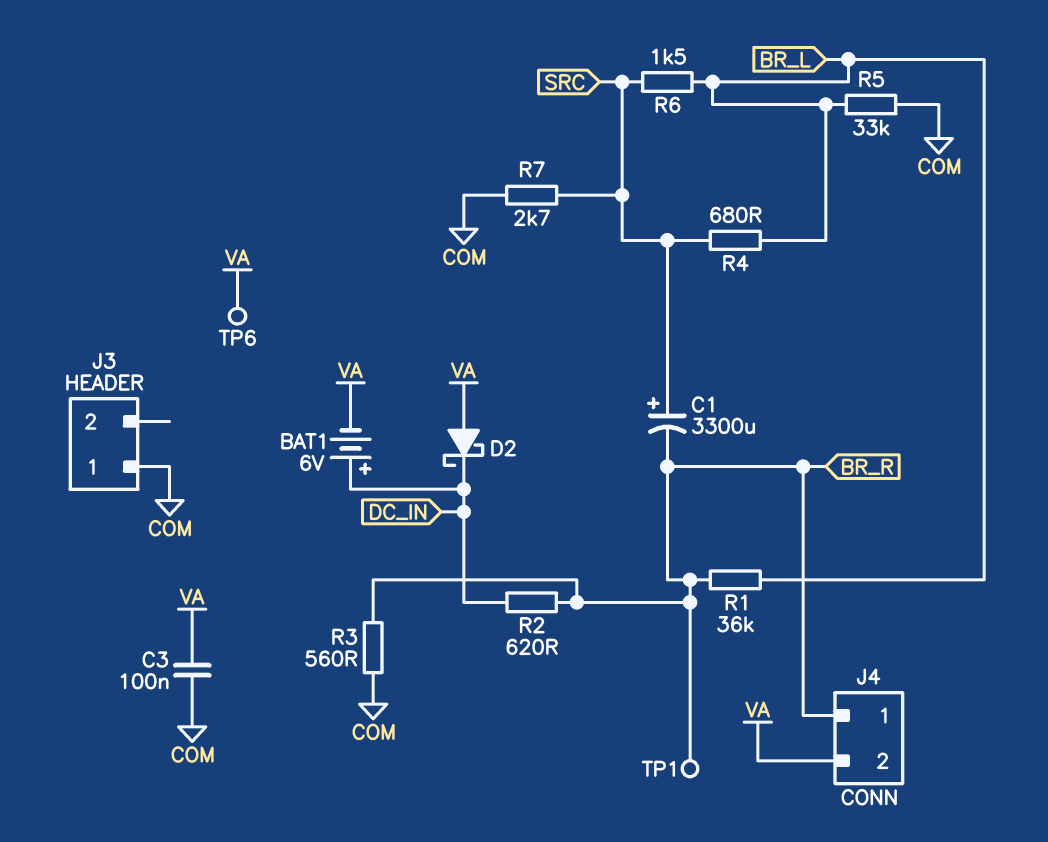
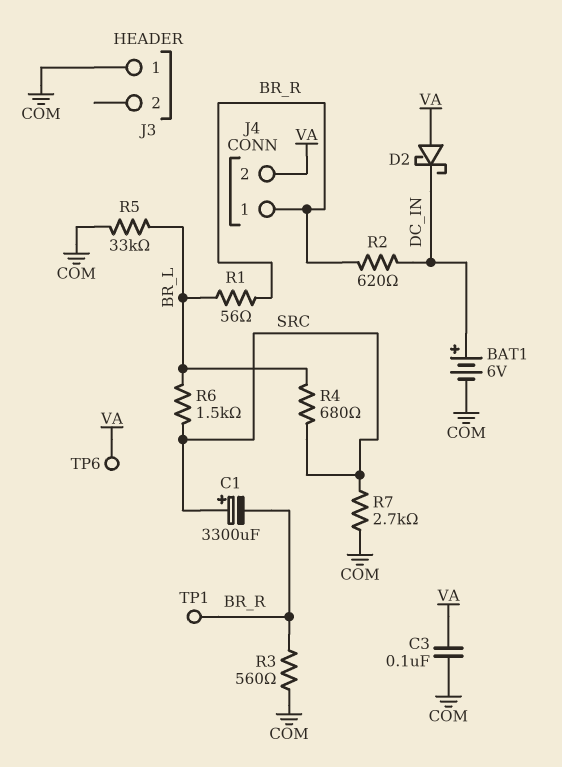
BAT1: 6V (plus DC_IN, minus VA) -> 6V (plus DC_IN, minus COM)
R1: 36k (BR_L, BR_R) -> 56 (BR_L, BR_R)

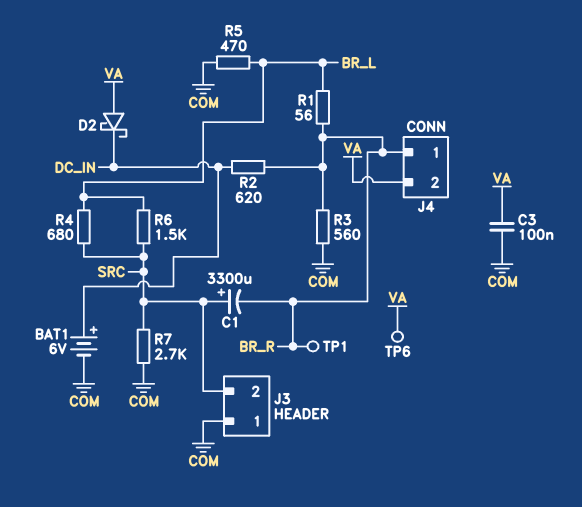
J3 pin 2: none -> SRC
R5: 33k (BR_L, COM) -> 470 (BR_L, COM)

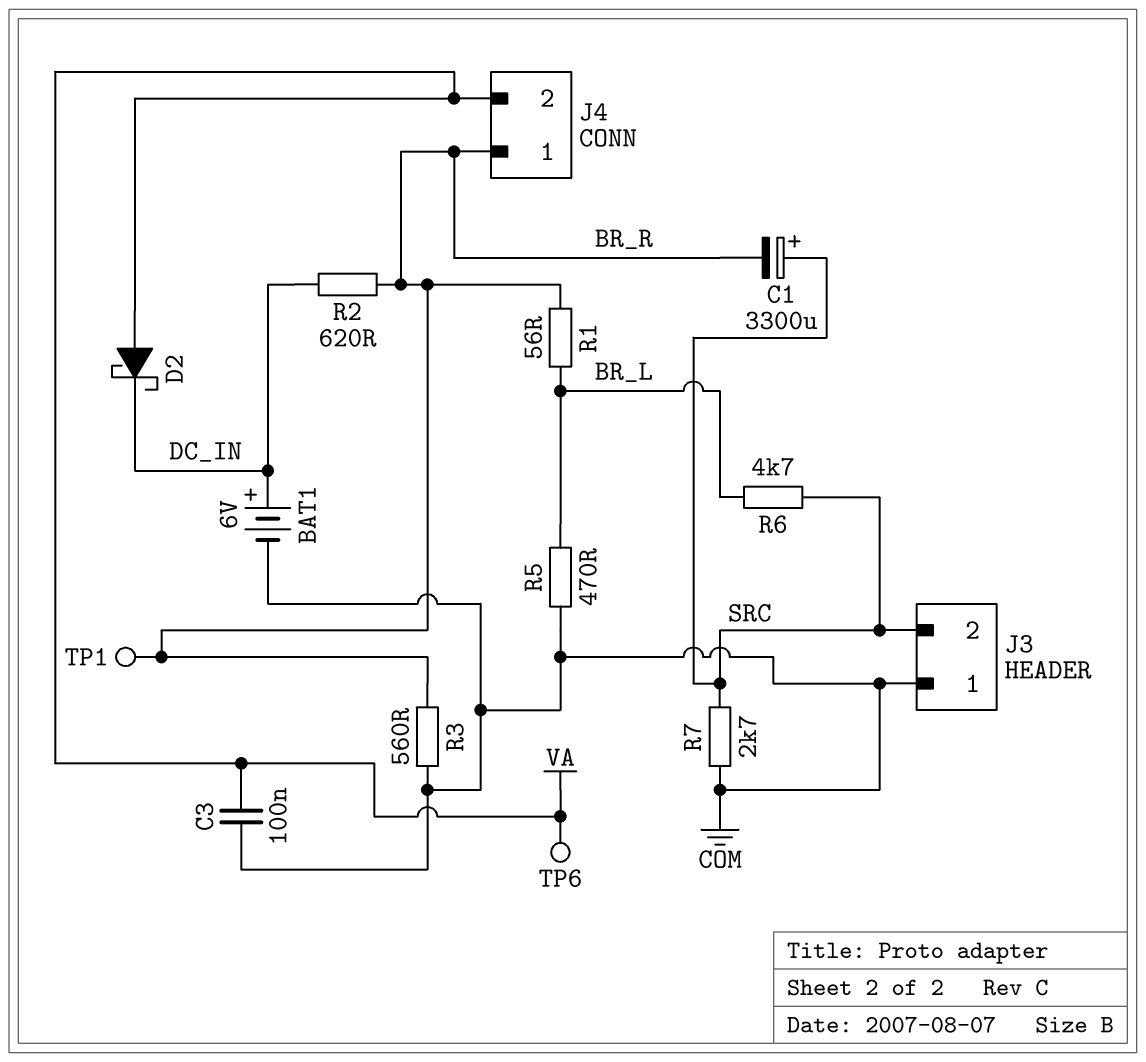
R4: 680 (BR_L, SRC) -> none
R6: 1.5k (BR_L, SRC) -> 4.7k (BR_L, SRC)

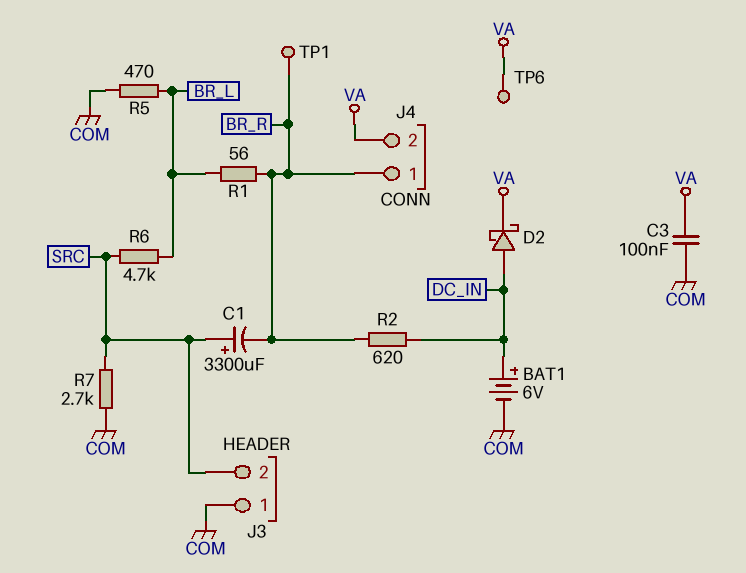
D2: schottky (A VA, K DC_IN) -> schottky (A DC_IN, K VA)
R3: 560 (BR_R, COM) -> none

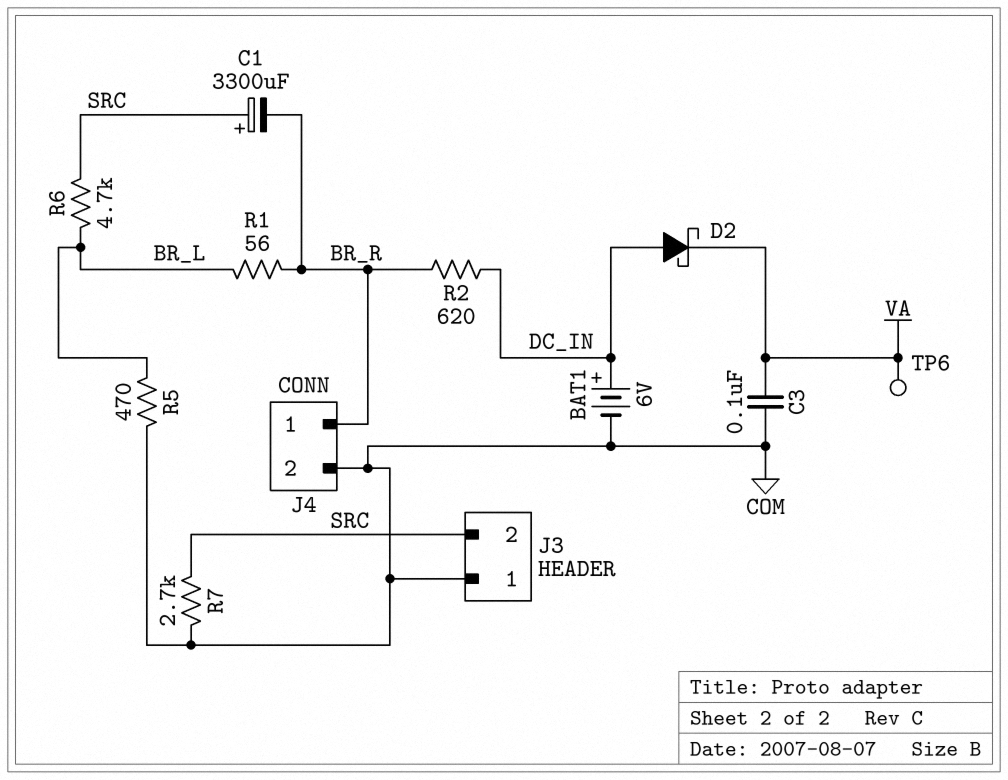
J4 pin 2: VA -> COM
TP1: test point (BR_R) -> none

